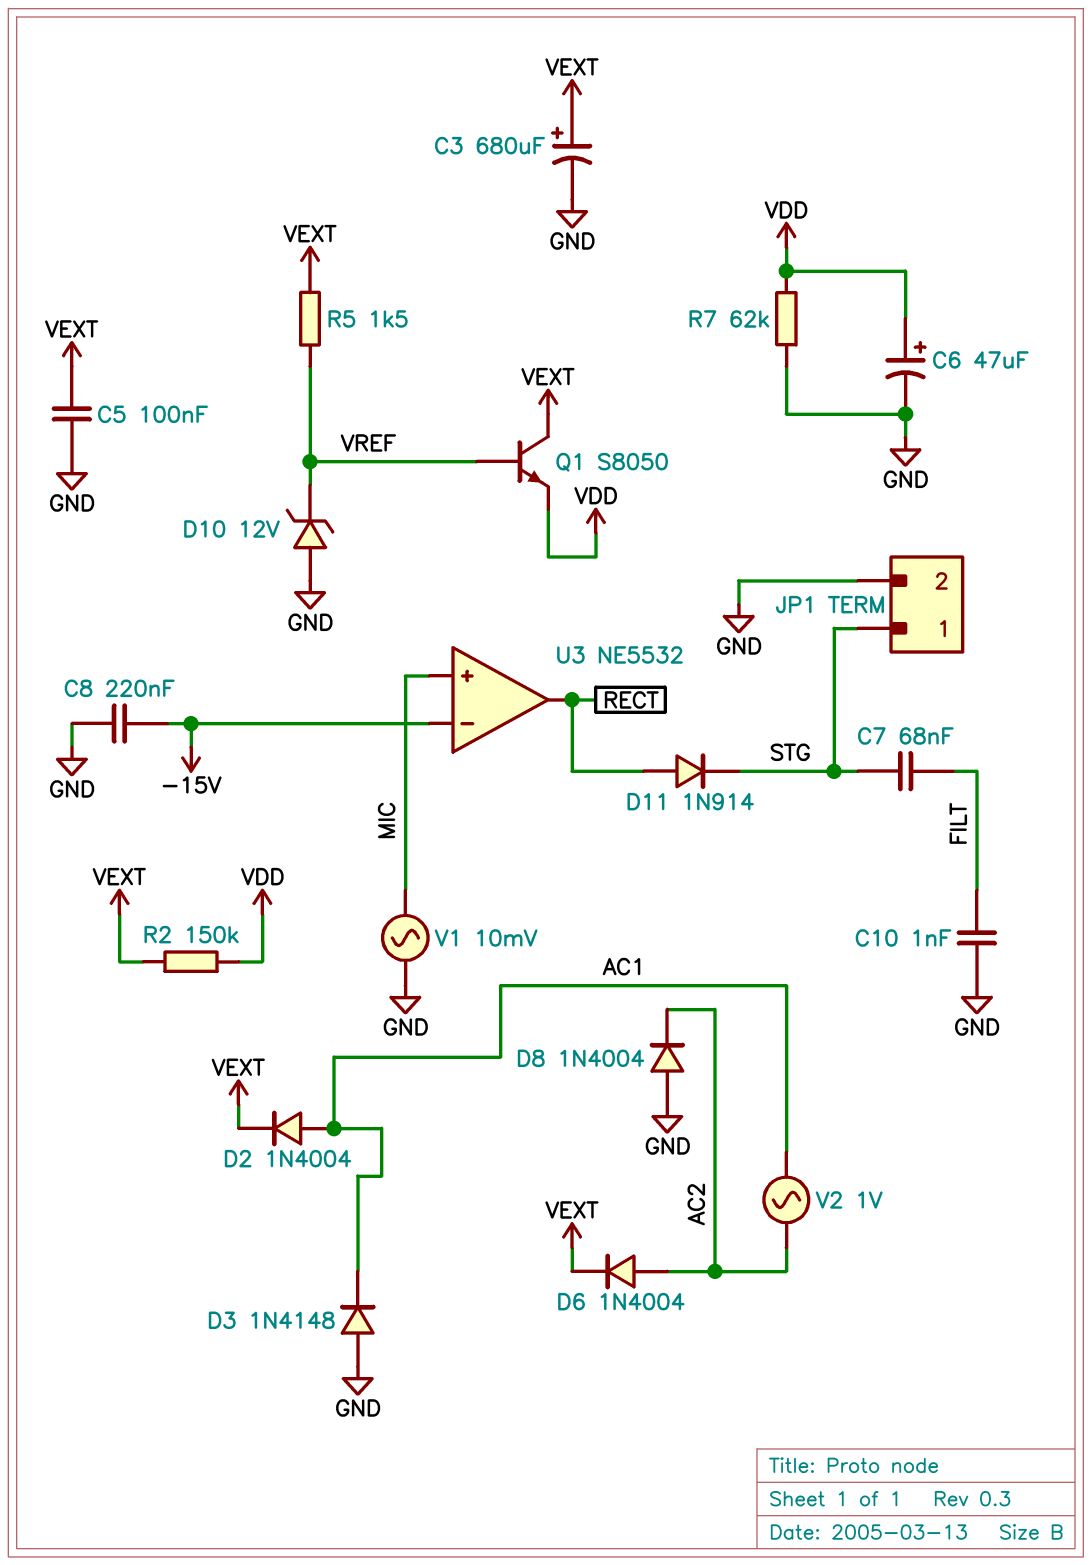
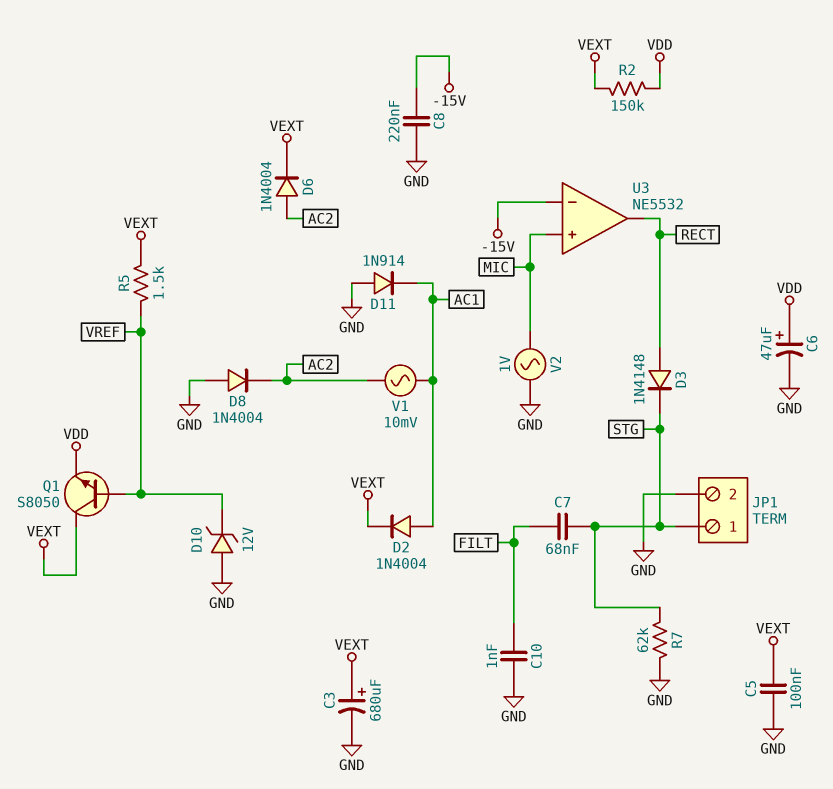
D3: diode 1N4148 (A GND, K AC1) -> diode 1N4148 (A RECT, K STG)
D11: diode 1N914 (A RECT, K STG) -> diode 1N914 (A GND, K AC1)
R7: 62k (GND, VDD) -> 62k (GND, STG)
V1: AC 10mV (GND, MIC) -> AC 10mV (AC1, AC2)
V2: AC 1V (AC1, AC2) -> AC 1V (GND, MIC)

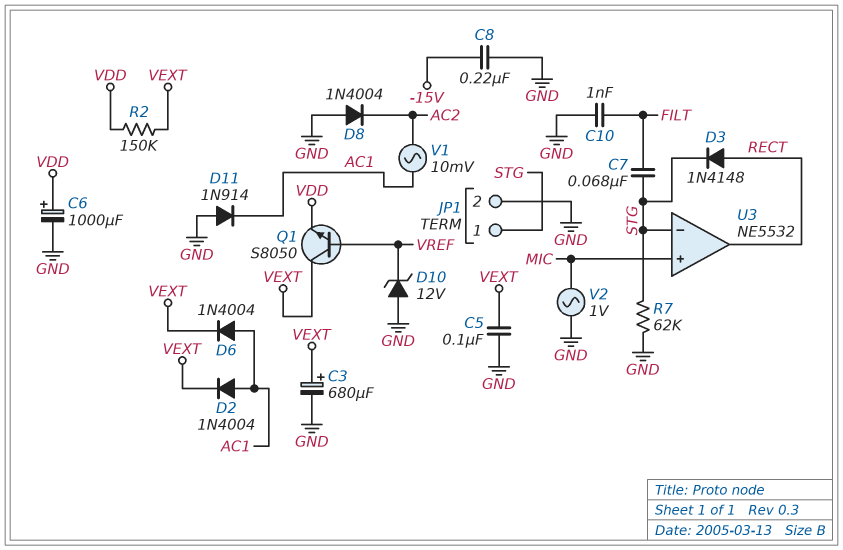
C6: 47uF (plus VDD, minus GND) -> 1000uF (plus VDD, minus GND)
D6: diode 1N4004 (A AC2, K VEXT) -> diode 1N4004 (A AC1, K VEXT)
R5: 1.5k (VEXT, VREF) -> none
U3 pin in-: -15V -> STG

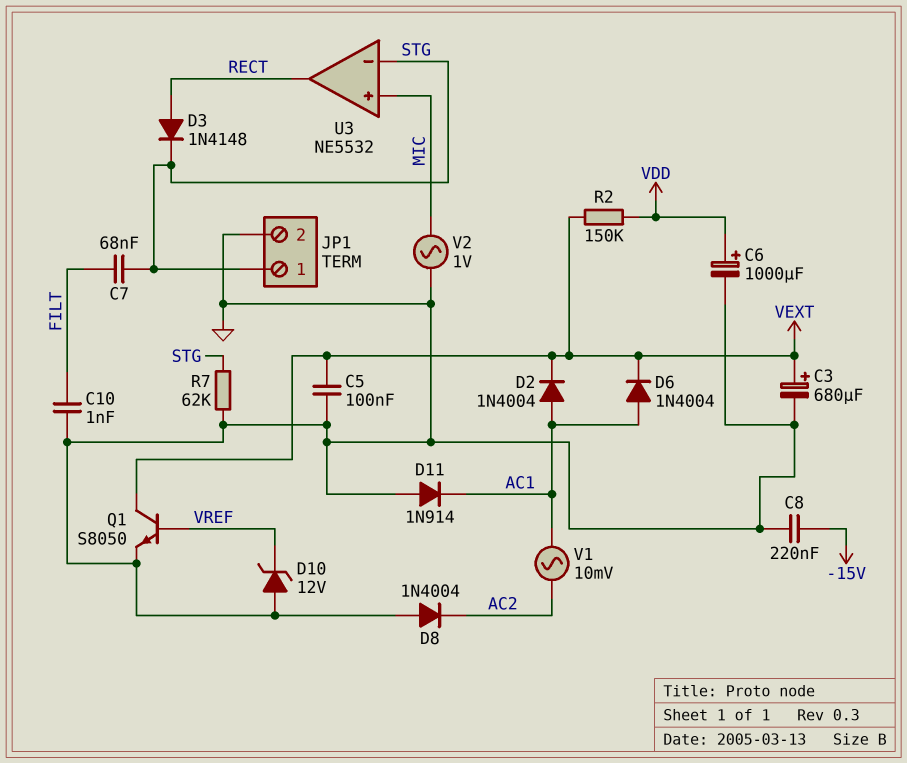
Q1: NPN S8050 (B VREF, C VEXT, E VDD) -> NPN S8050 (B VREF, C VEXT, E GND)

